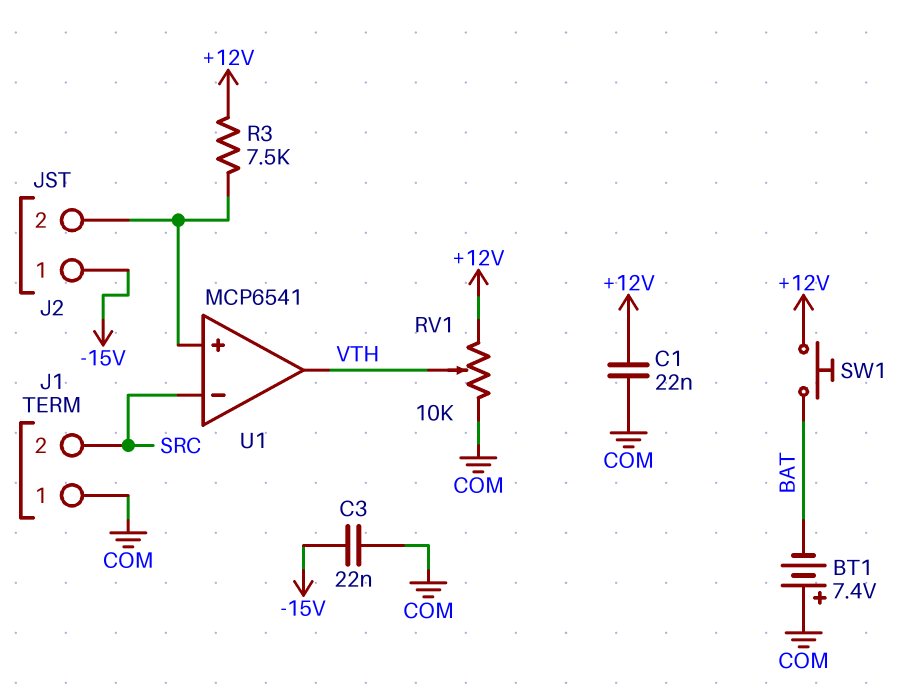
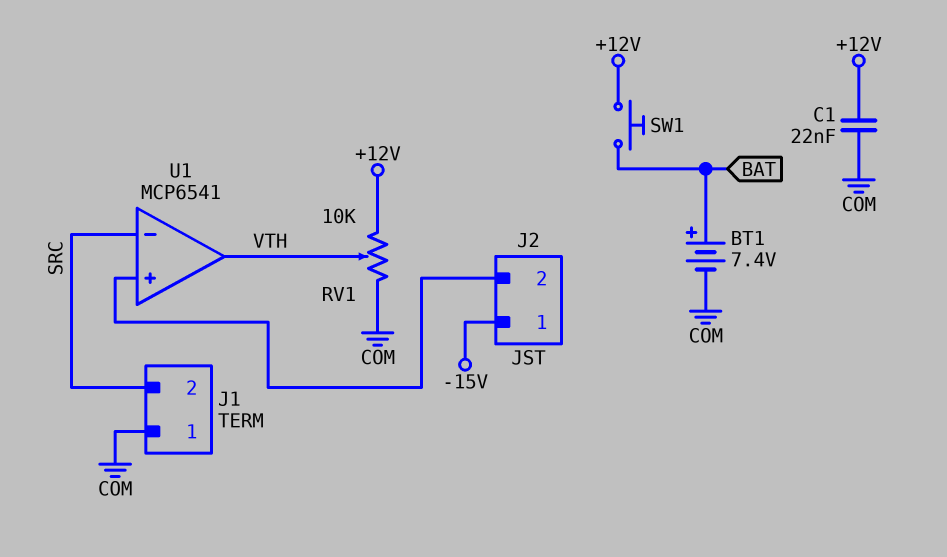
BT1: 7.4V (plus COM, minus BAT) -> 7.4V (plus BAT, minus COM)
C3: 22nF (-15V, COM) -> none
R3: 7.5k (+12V, J2/2) -> none

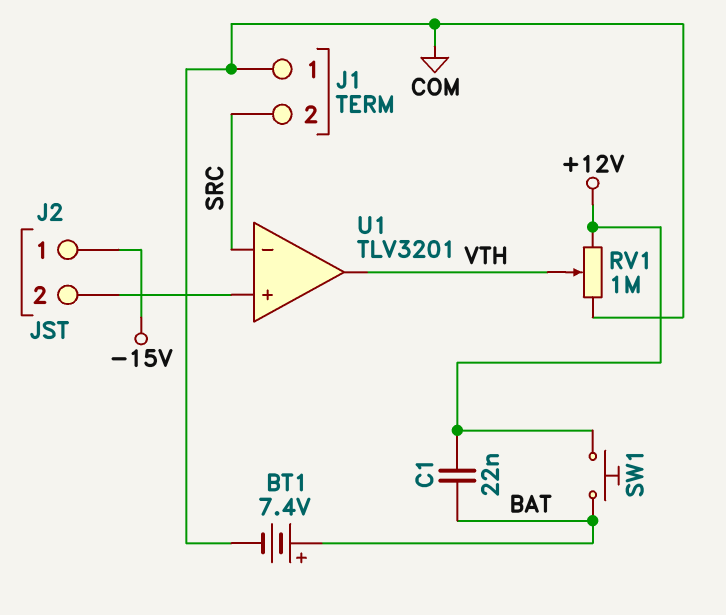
C1: 22nF (+12V, COM) -> 22nF (+12V, BAT)
RV1: 10k (+12V, COM, wiper VTH) -> 1M (+12V, COM, wiper VTH)
U1: MCP6541 -> TLV3201

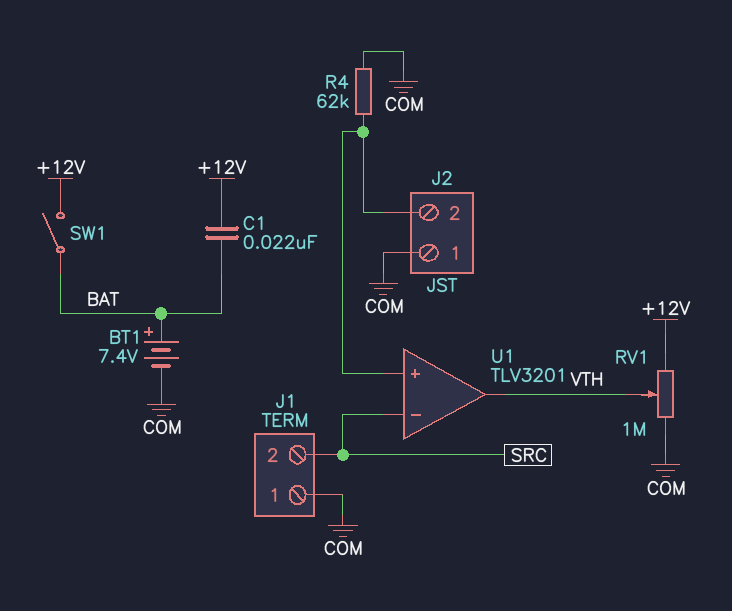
J2 pin 1: -15V -> COM
R4: none -> 62k (COM, J2/2)
SW1: button (+12V, BAT) -> switch (+12V, BAT)

